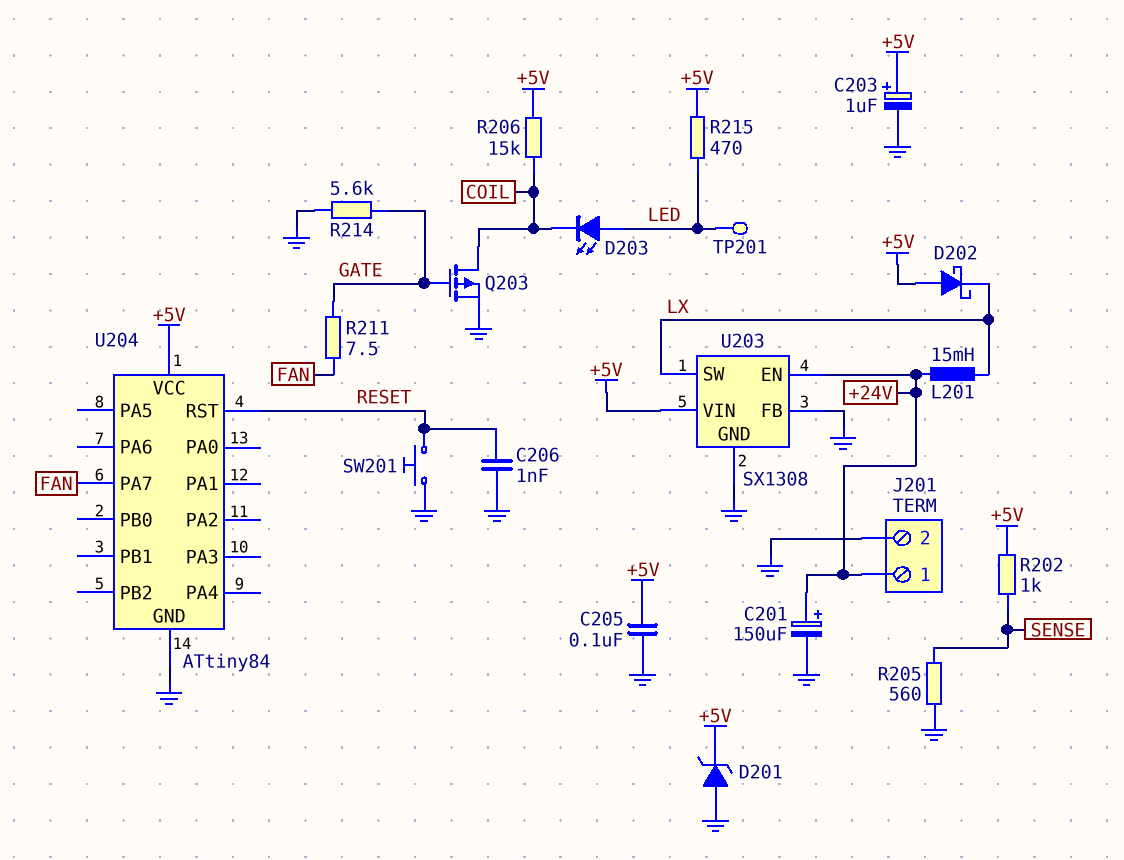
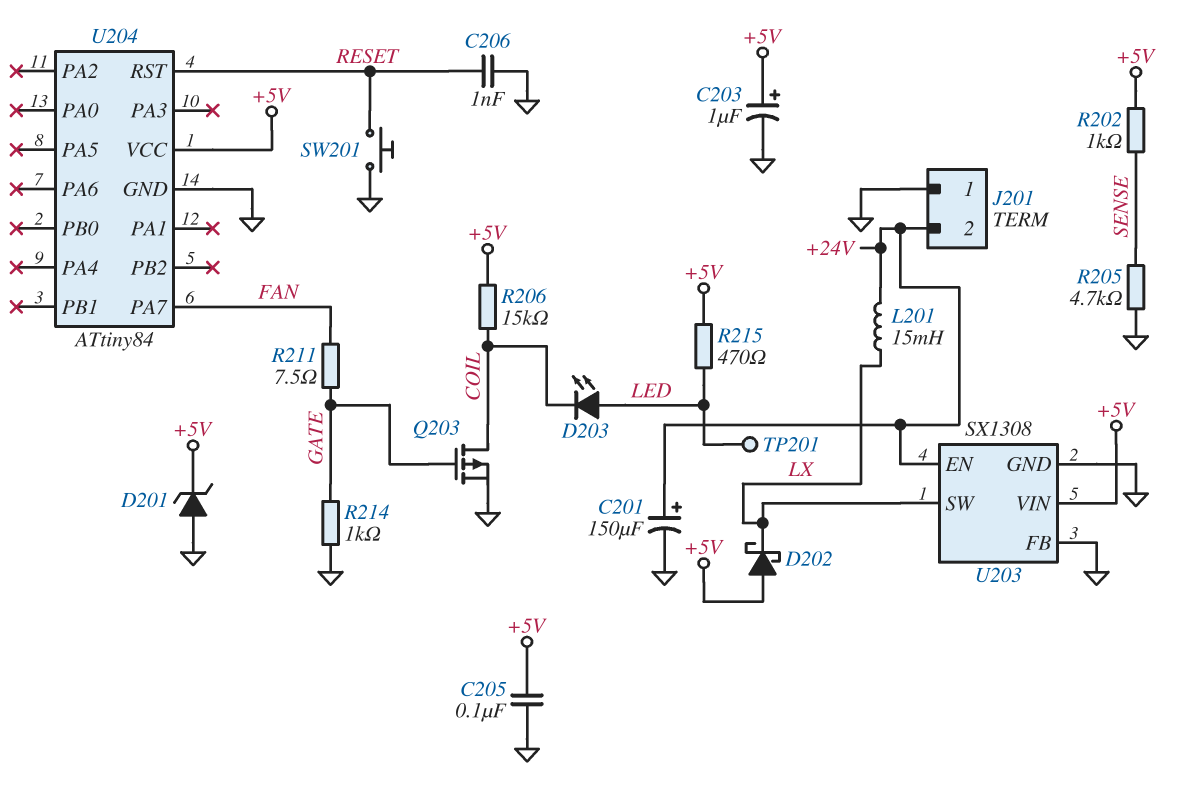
J201 pin 1: +24V -> GND
J201 pin 2: GND -> +24V
R205: 560 (GND, SENSE) -> 4.7k (GND, SENSE)
R214: 5.6k (GATE, GND) -> 1k (GATE, GND)

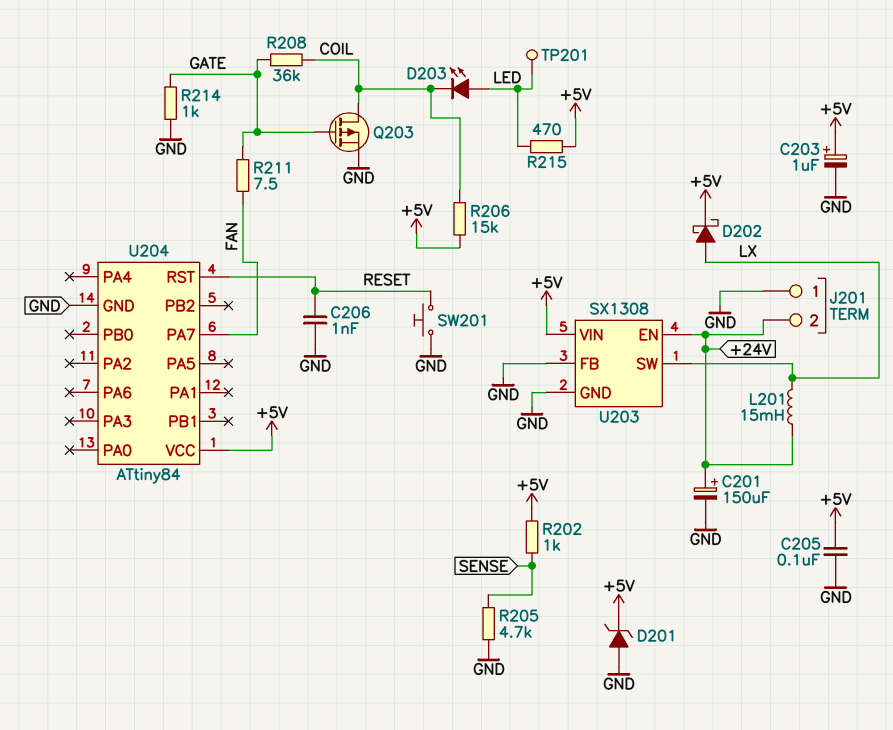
D202: schottky (A +5V, K LX) -> schottky (A LX, K +5V)
R208: none -> 36k (COIL, GATE)

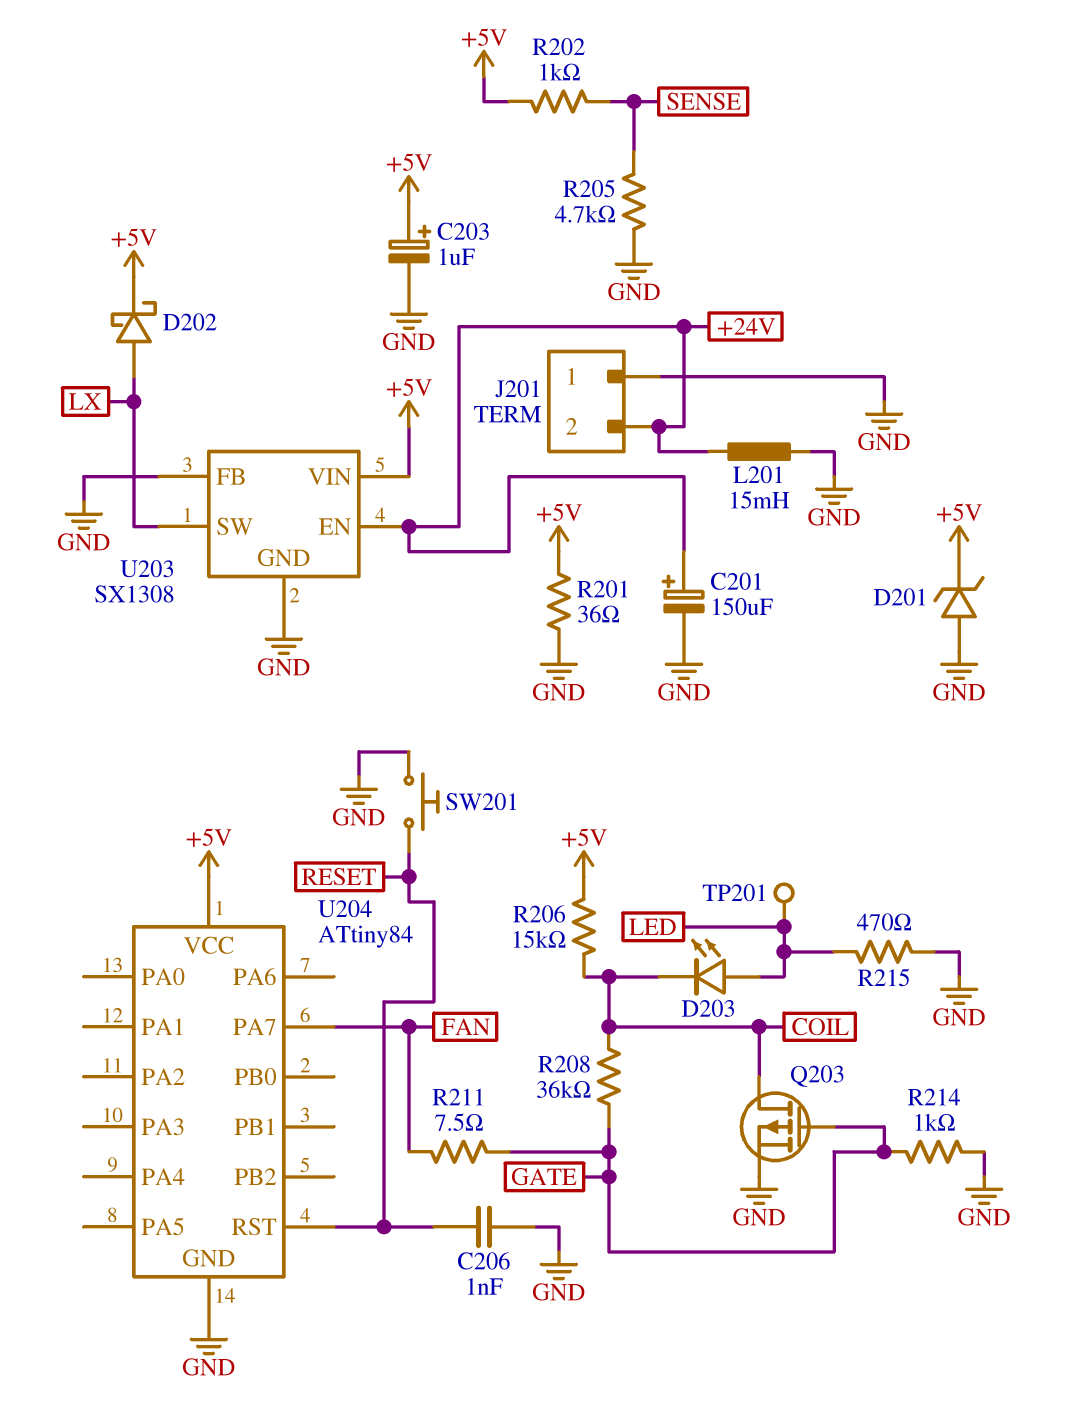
C205: 100nF (+5V, GND) -> none
L201: 15mH (+24V, LX) -> 15mH (+24V, GND)
R201: none -> 36 (+5V, GND)
R215: 470 (+5V, LED) -> 470 (GND, LED)

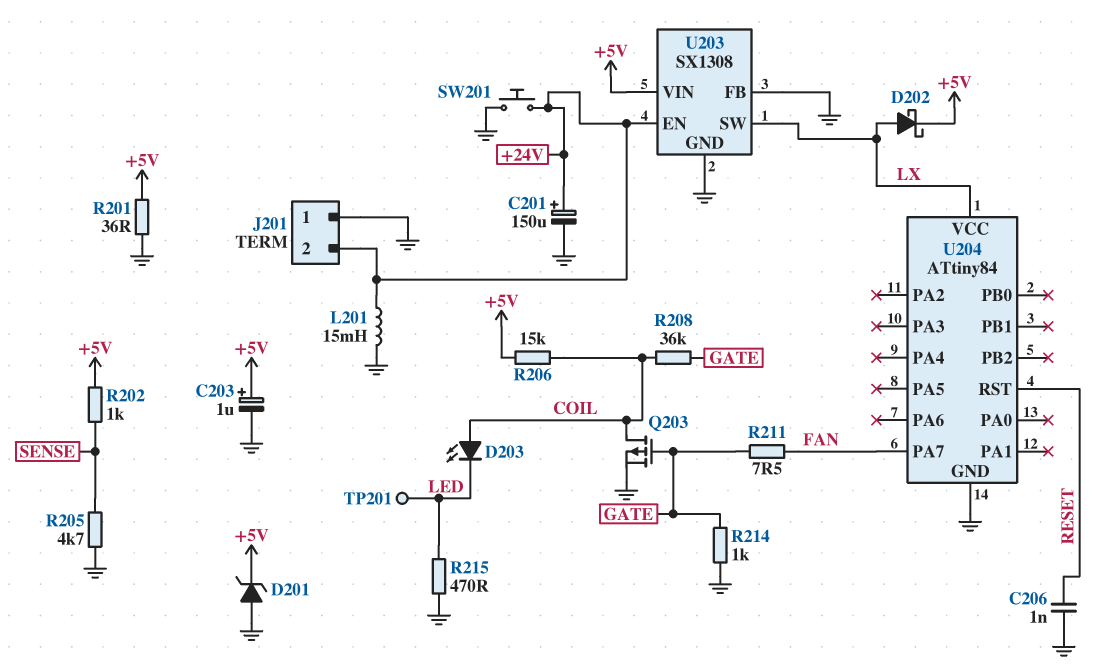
D203: LED (A LED, K COIL) -> LED (A COIL, K LED)
SW201: button (GND, RESET) -> button (+24V, GND)
U204 pin VCC: +5V -> LX

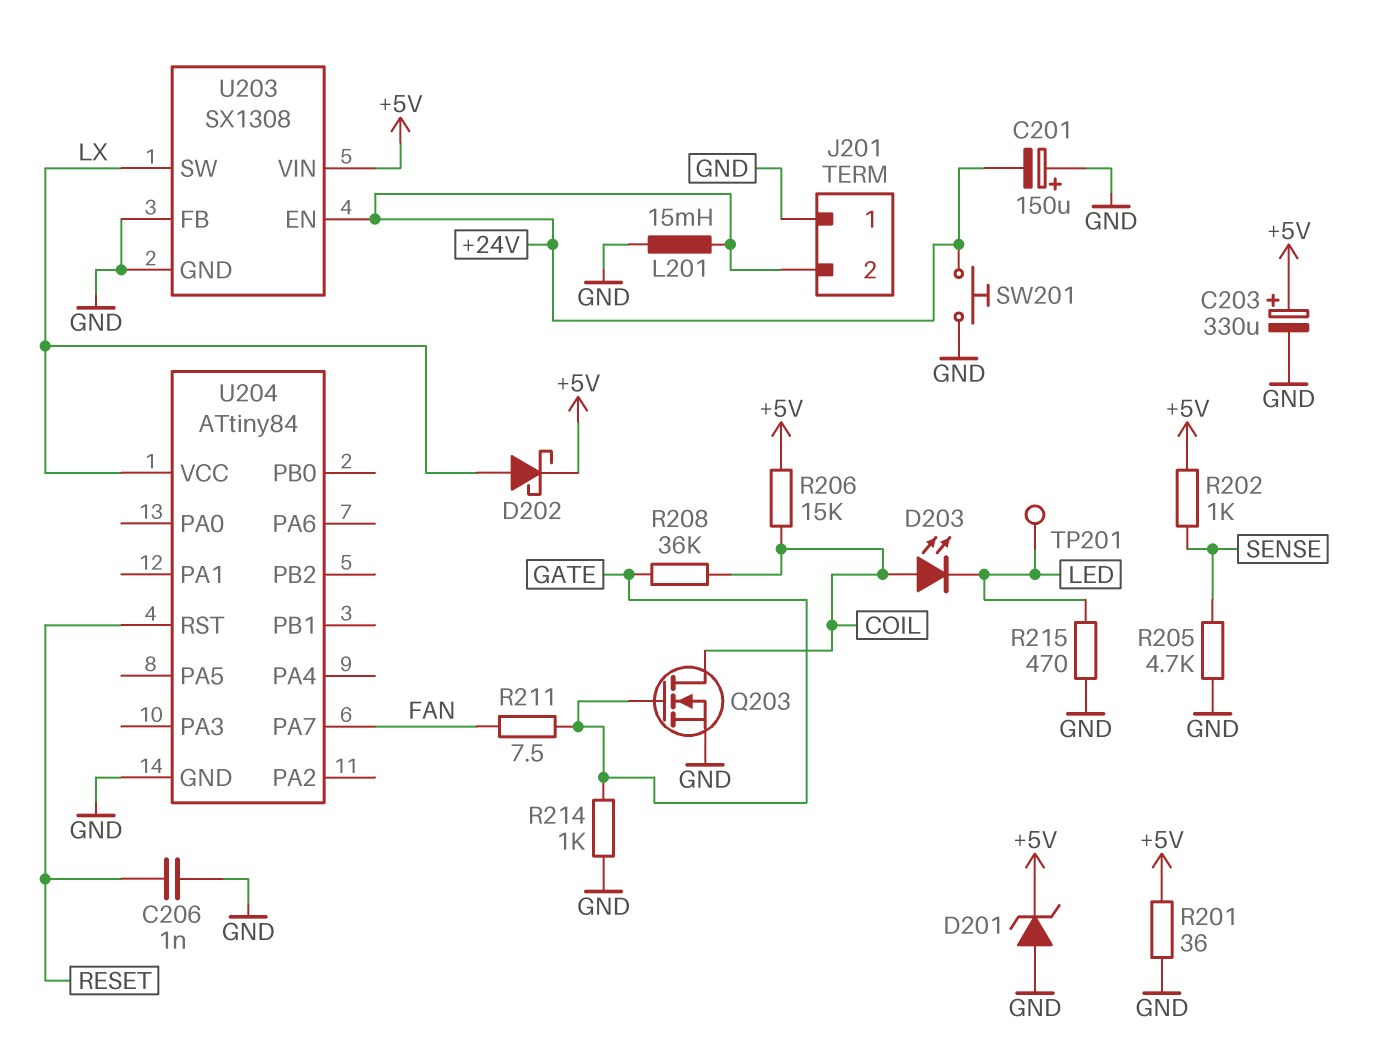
C201: 150uF (plus +24V, minus GND) -> 150uF (plus GND, minus +24V)
C203: 1uF (plus +5V, minus GND) -> 330uF (plus +5V, minus GND)
Q203: PMOS (G GATE, D COIL, S GND) -> NMOS (G GATE, D COIL, S GND)

